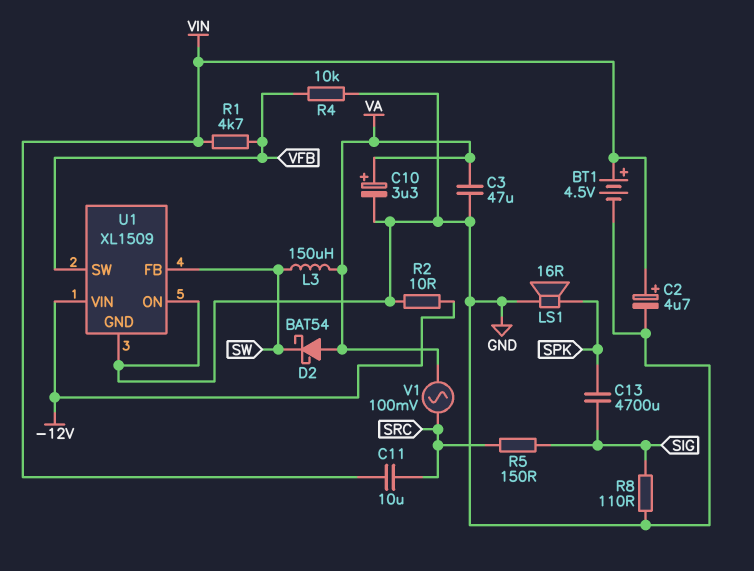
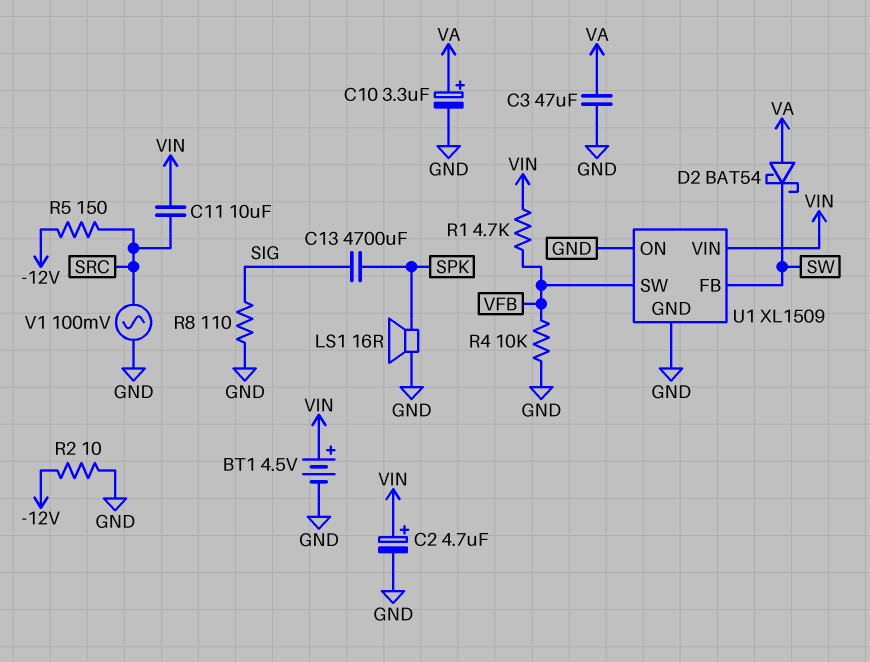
L3: 150uH (SW, VA) -> none
R5: 150 (SIG, SRC) -> 150 (-12V, SRC)
U1 pin VIN: -12V -> VIN
V1: AC 100mV (SRC, VA) -> AC 100mV (GND, SRC)

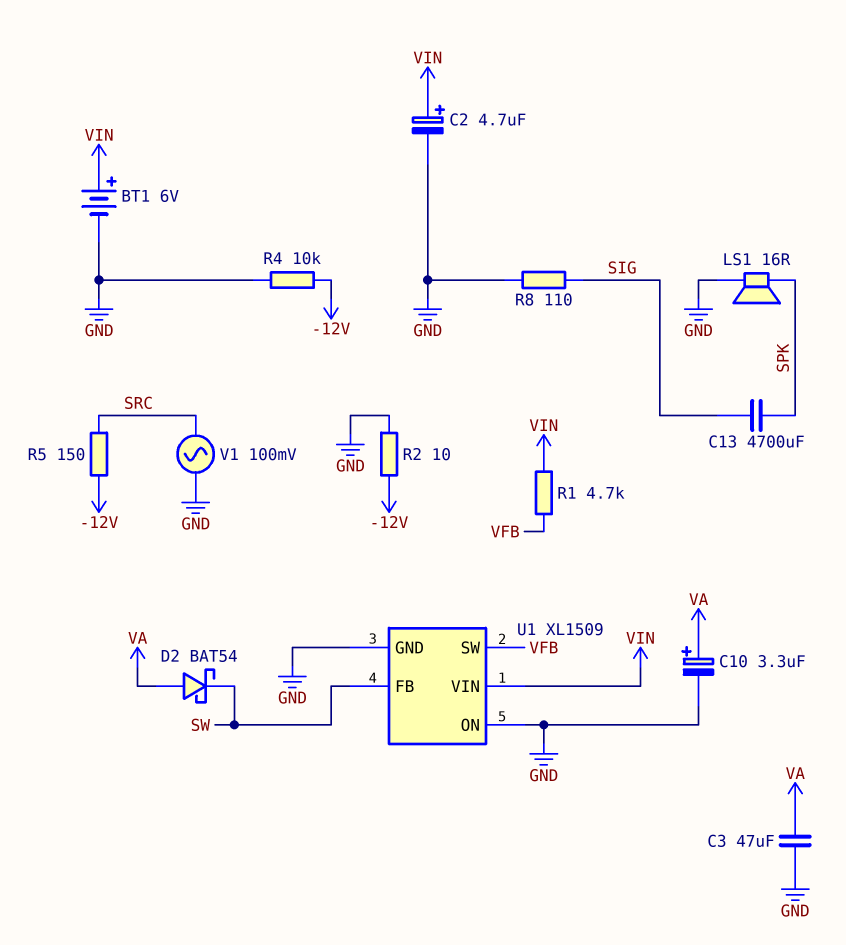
BT1: 4.5V (plus VIN, minus GND) -> 6V (plus VIN, minus GND)
C11: 10uF (SRC, VIN) -> none
R4: 10k (GND, VFB) -> 10k (-12V, GND)

